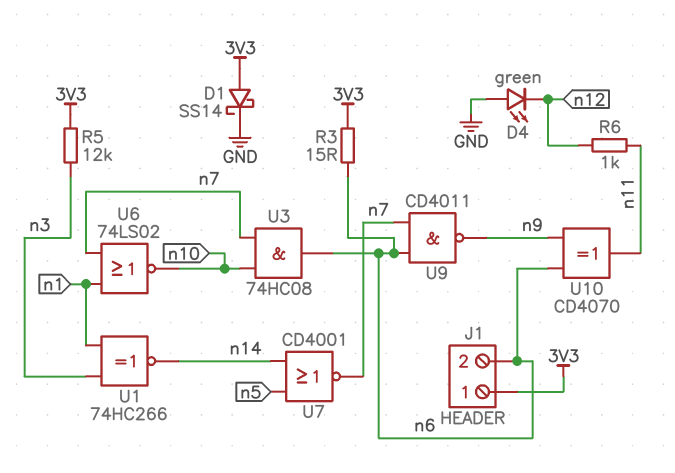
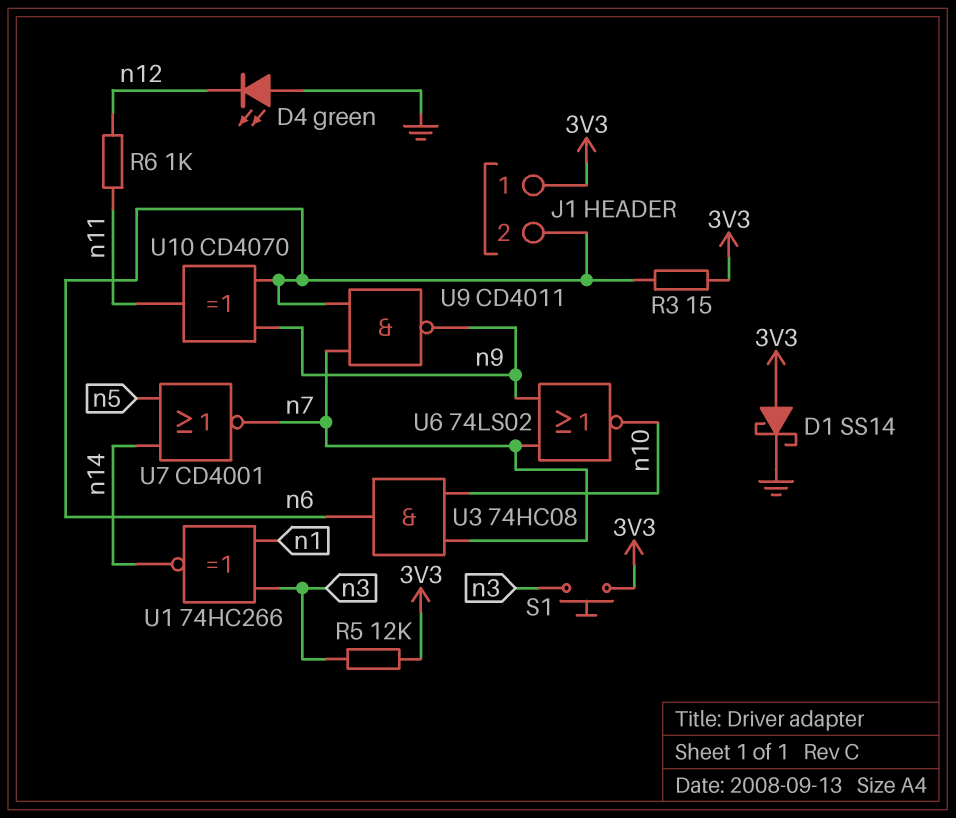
S1: none -> button (3V3, n3)
U6: NOR 74LS02 (in n1, in n7, out n10) -> NOR 74LS02 (in n7, in n9, out n10)

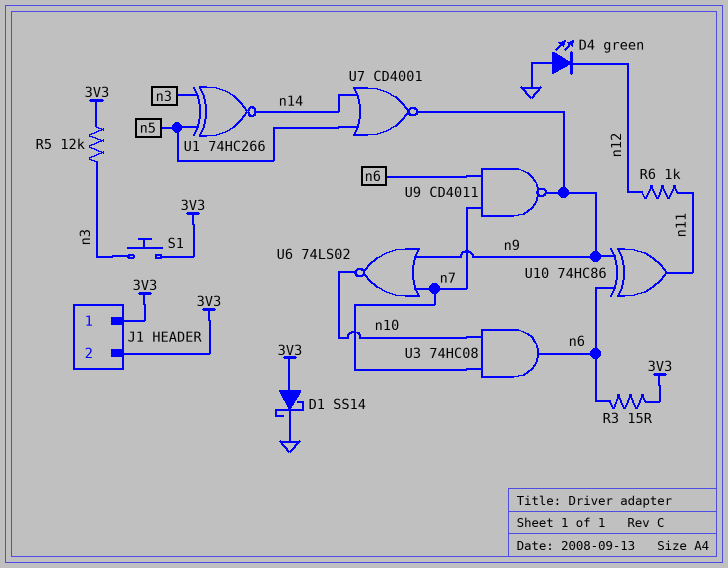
J1 pin 2: n6 -> 3V3
U1: XNOR 74HC266 (in n1, in n3, out n14) -> XNOR 74HC266 (in n3, in n5, out n14)
U7: NOR CD4001 (in n5, in n14, out n7) -> NOR CD4001 (in n5, in n14, out n9)
U10: XOR CD4070 (in n6, in n9, out n11) -> XOR 74HC86 (in n6, in n9, out n11)

